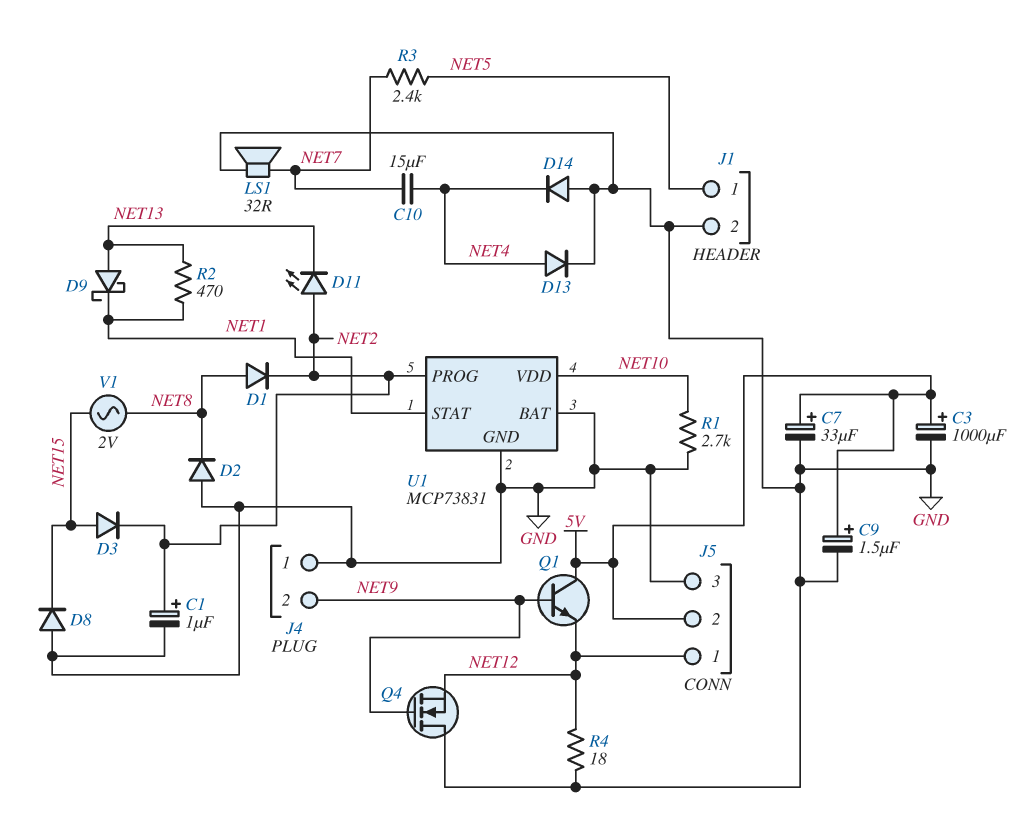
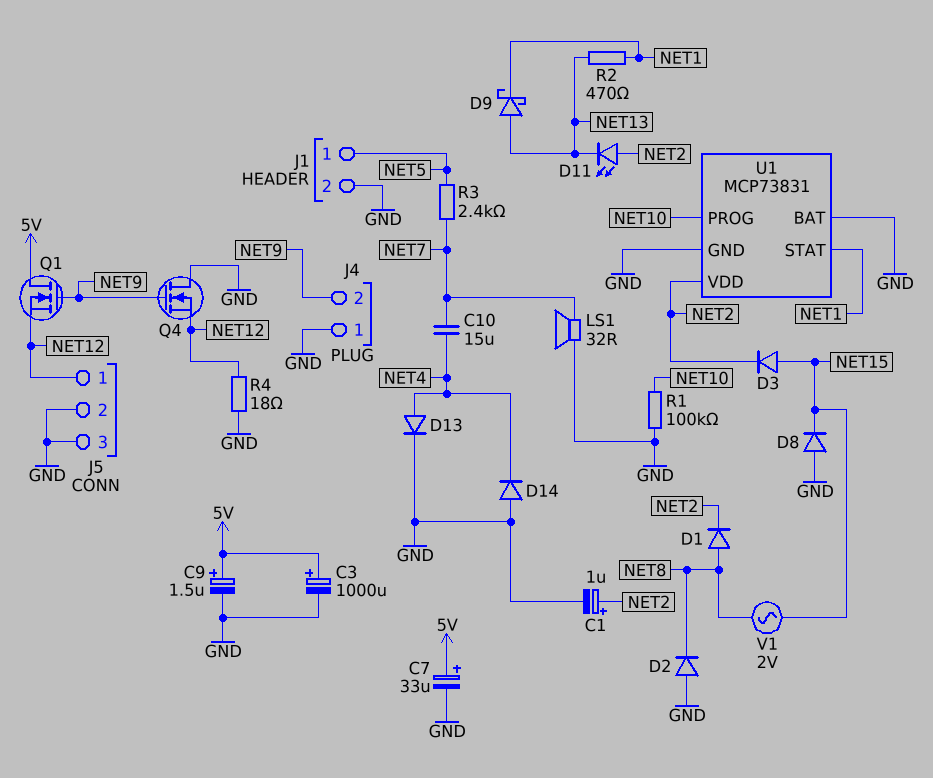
J5 pin 2: 5V -> GND
Q1: NPN (B NET9, C 5V, E NET12) -> NMOS (G NET9, D 5V, S NET12)
R1: 2.7k (GND, NET10) -> 100k (GND, NET10)
U1 pin PROG: NET2 -> NET10
U1 pin VDD: NET10 -> NET2

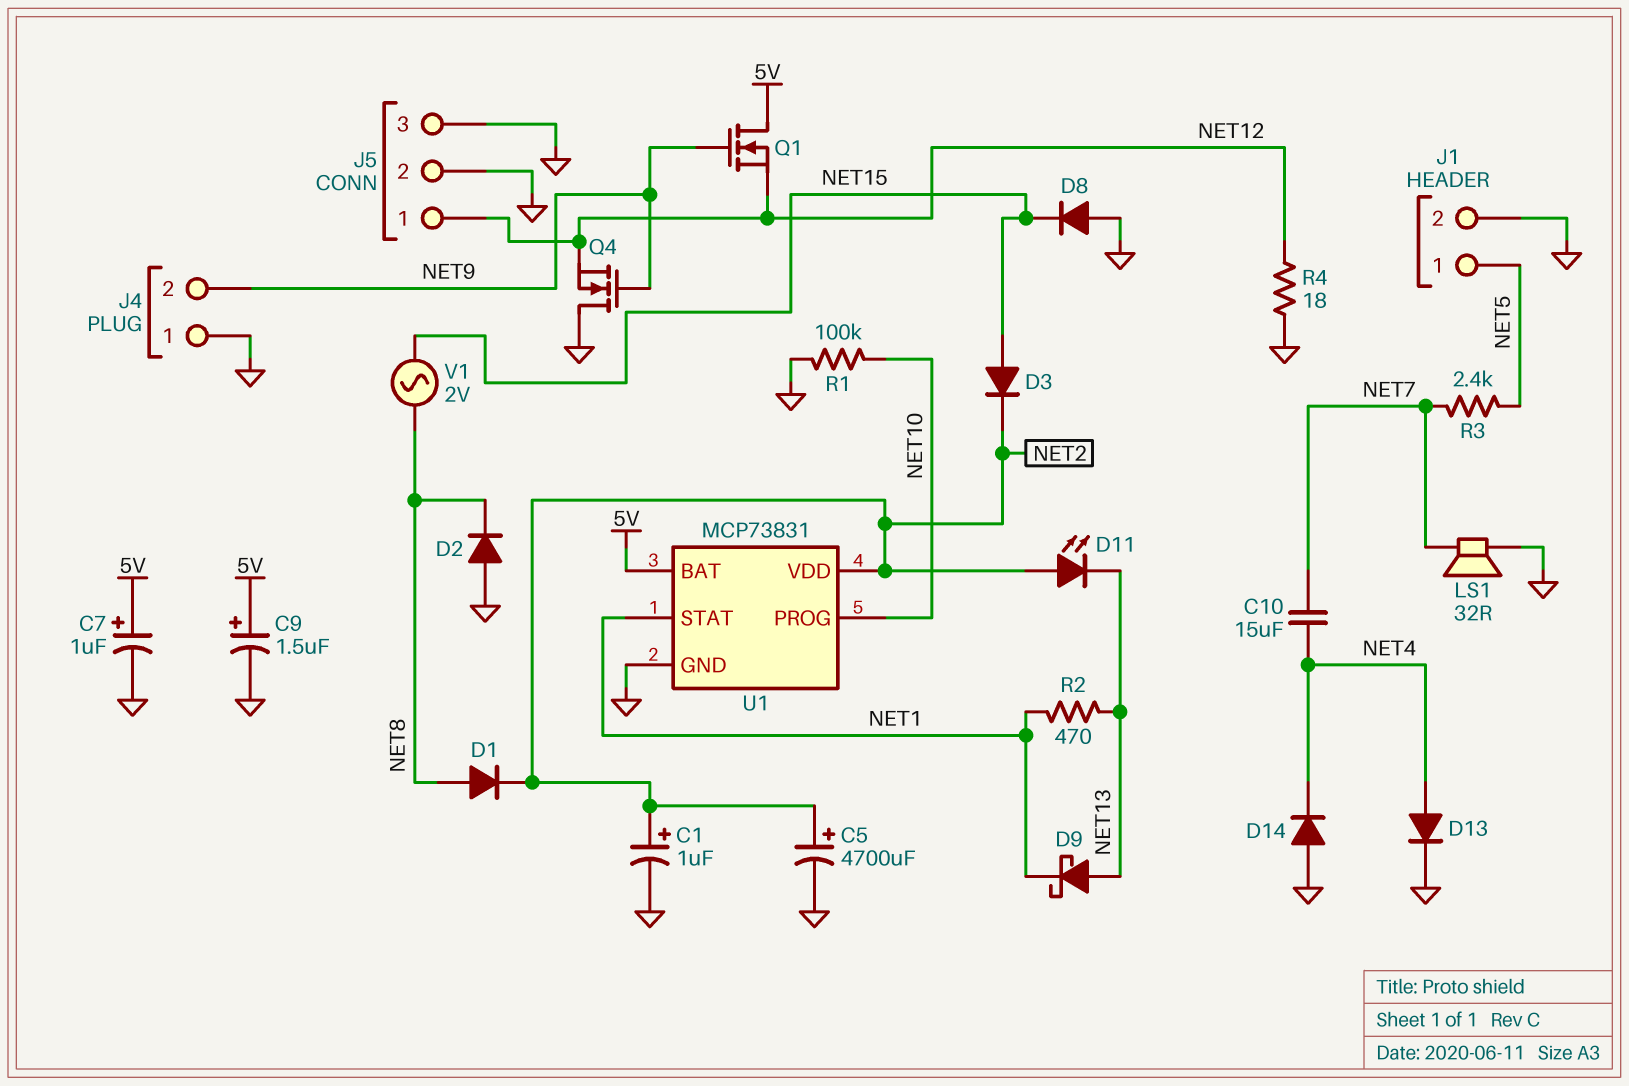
C3: 1000uF (plus 5V, minus GND) -> none
C5: none -> 4700uF (plus NET2, minus GND)
C7: 33uF (plus 5V, minus GND) -> 1uF (plus 5V, minus GND)
U1 pin BAT: GND -> 5V

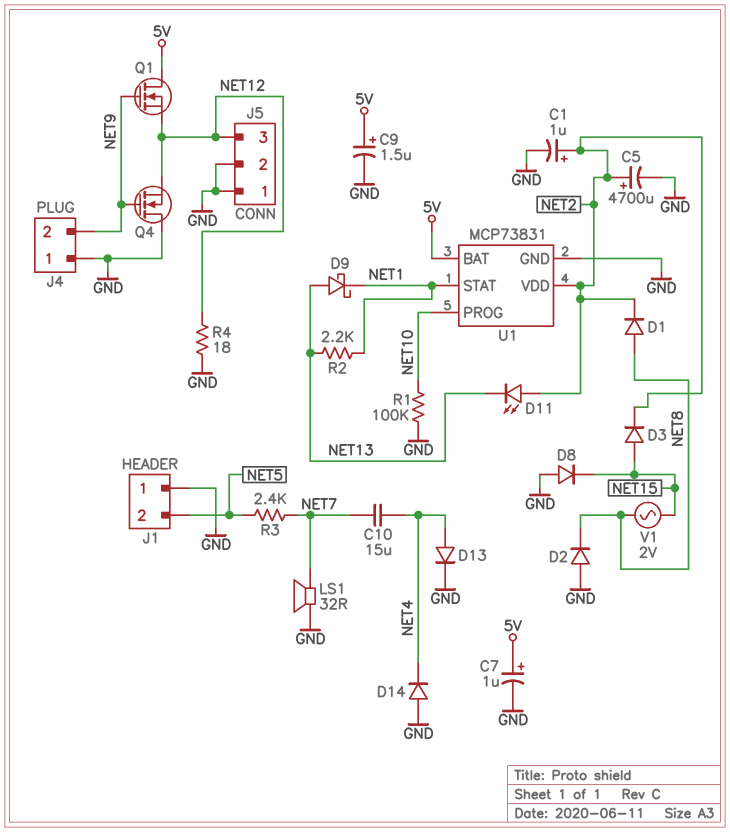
J1 pin 1: NET5 -> GND
J1 pin 2: GND -> NET5
J5 pin 1: NET12 -> GND
J5 pin 3: GND -> NET12
R2: 470 (NET1, NET13) -> 2.2k (NET1, NET13)

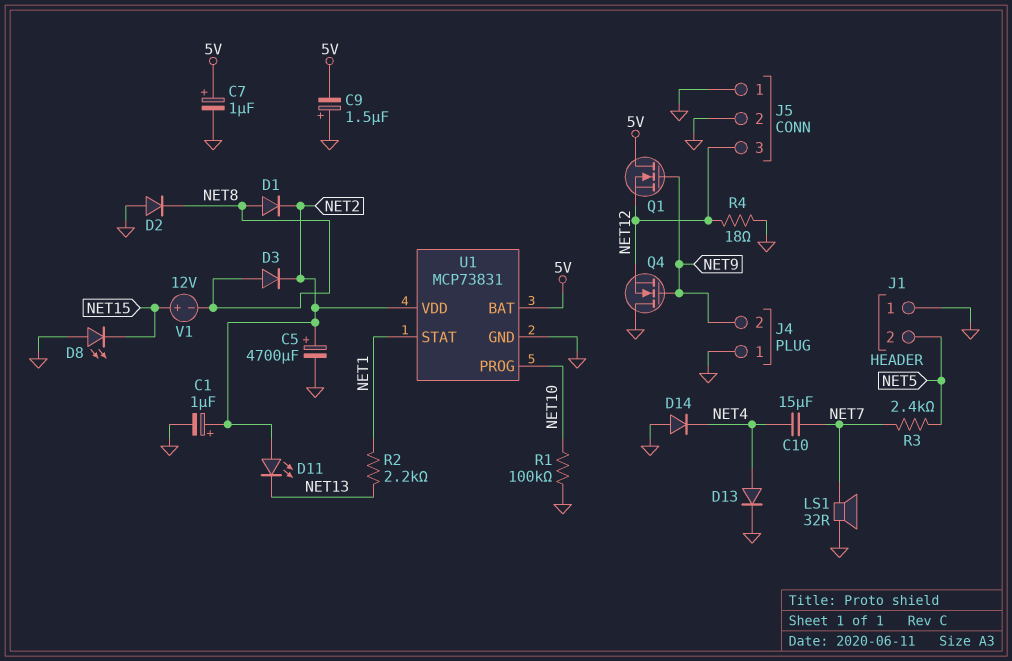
C9: 1.5uF (plus 5V, minus GND) -> 1.5uF (plus GND, minus 5V)
D3: diode (A NET15, K NET2) -> diode (A NET8, K NET2)
D8: diode (A GND, K NET15) -> LED (A GND, K NET15)
D9: schottky (A NET13, K NET1) -> none
V1: AC 2V (NET8, NET15) -> 12V (plus NET15, minus NET8)

